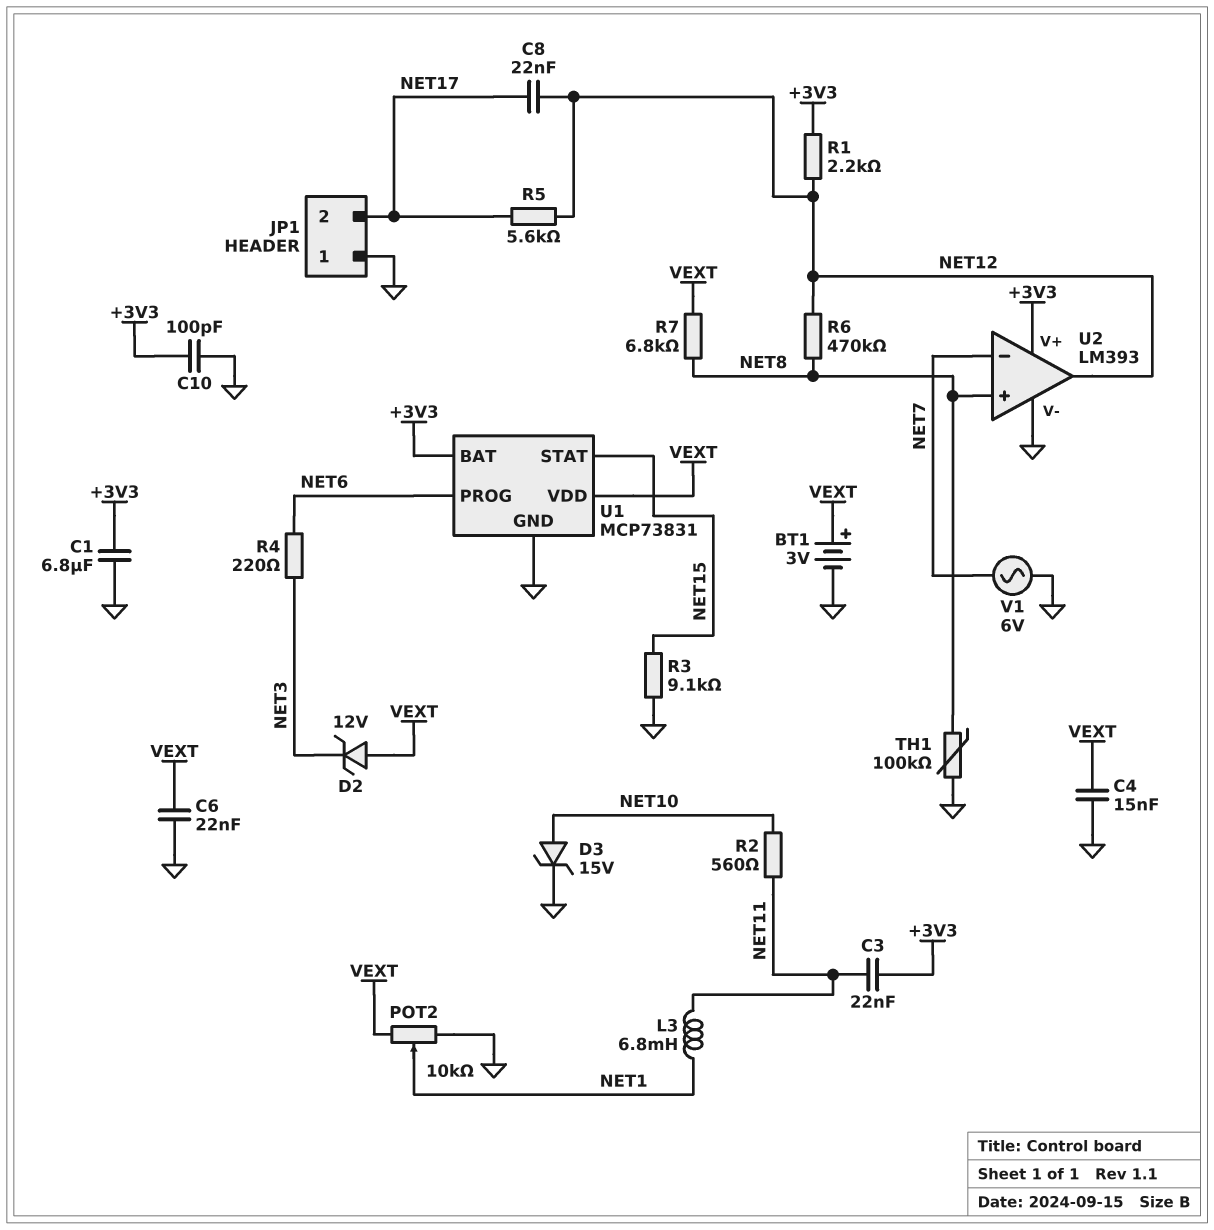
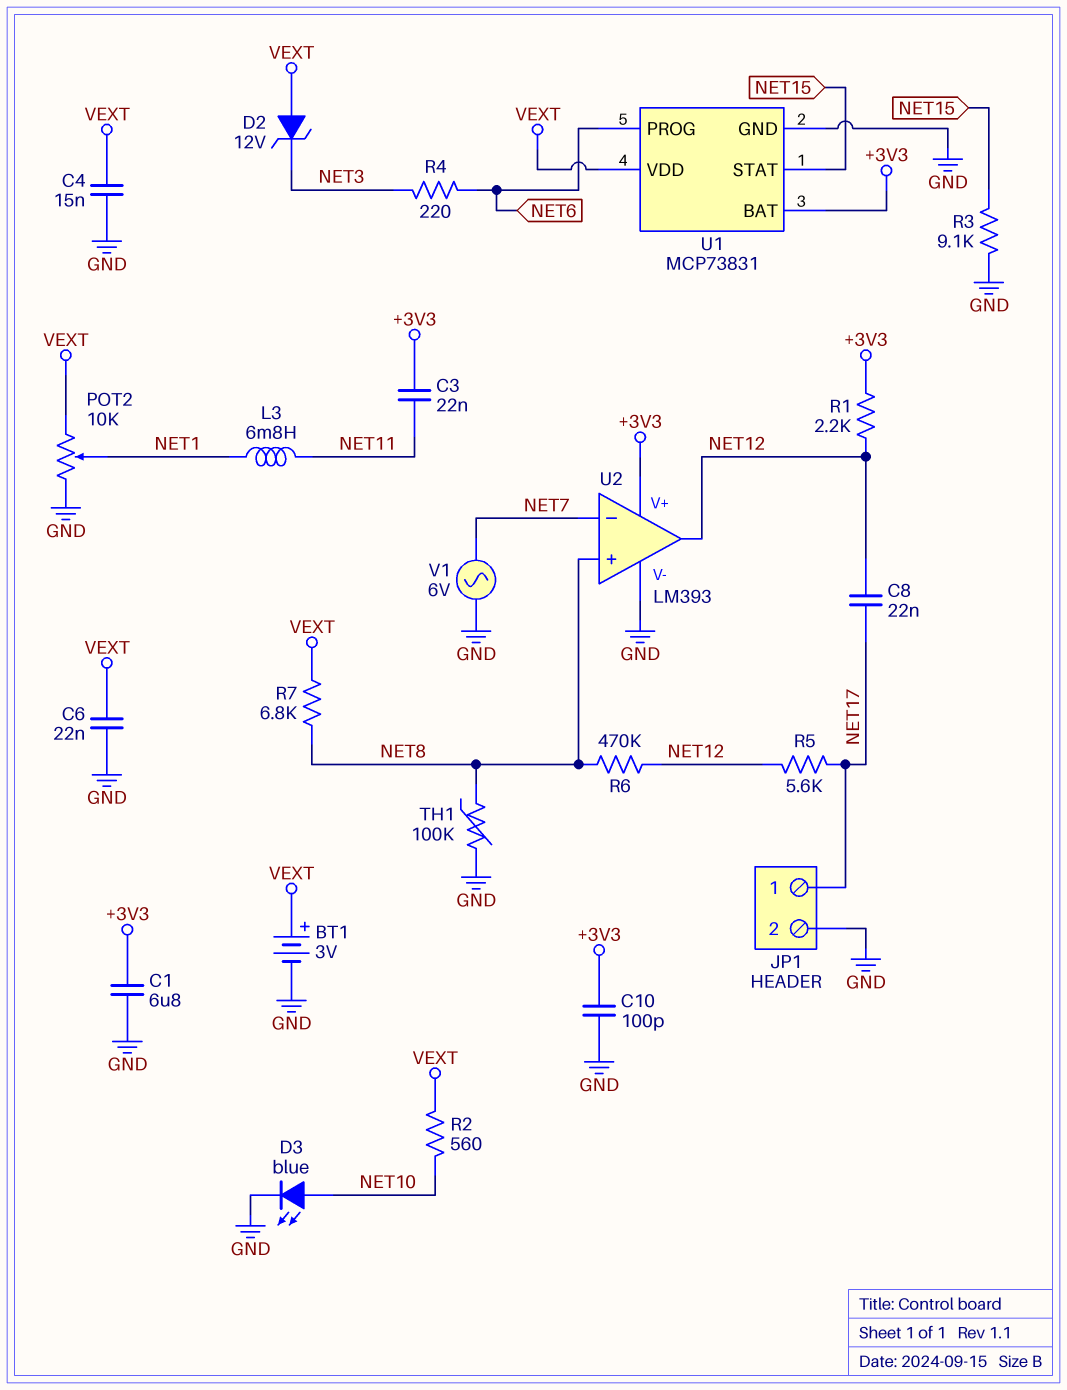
D3: zener 15V (A NET10, K GND) -> LED blue (A NET10, K GND)
JP1 pin 1: GND -> NET17
JP1 pin 2: NET17 -> GND
R2: 560 (NET10, NET11) -> 560 (NET10, VEXT)

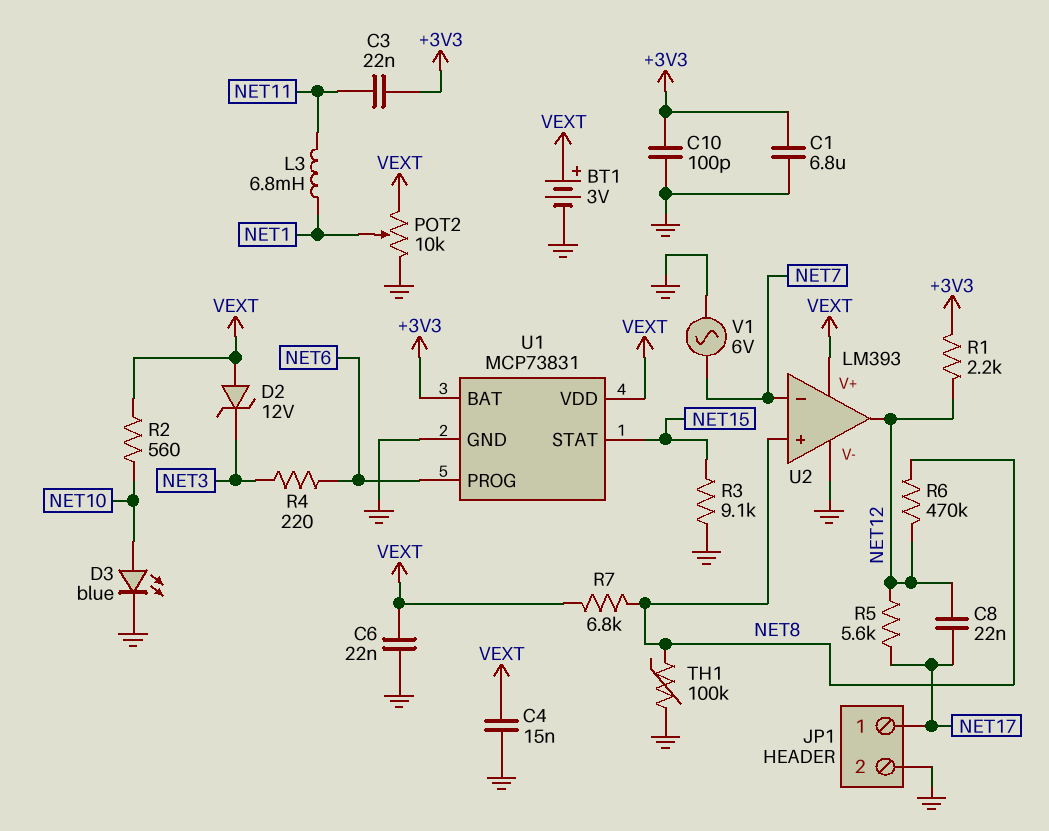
U2 pin V+: +3V3 -> VEXT

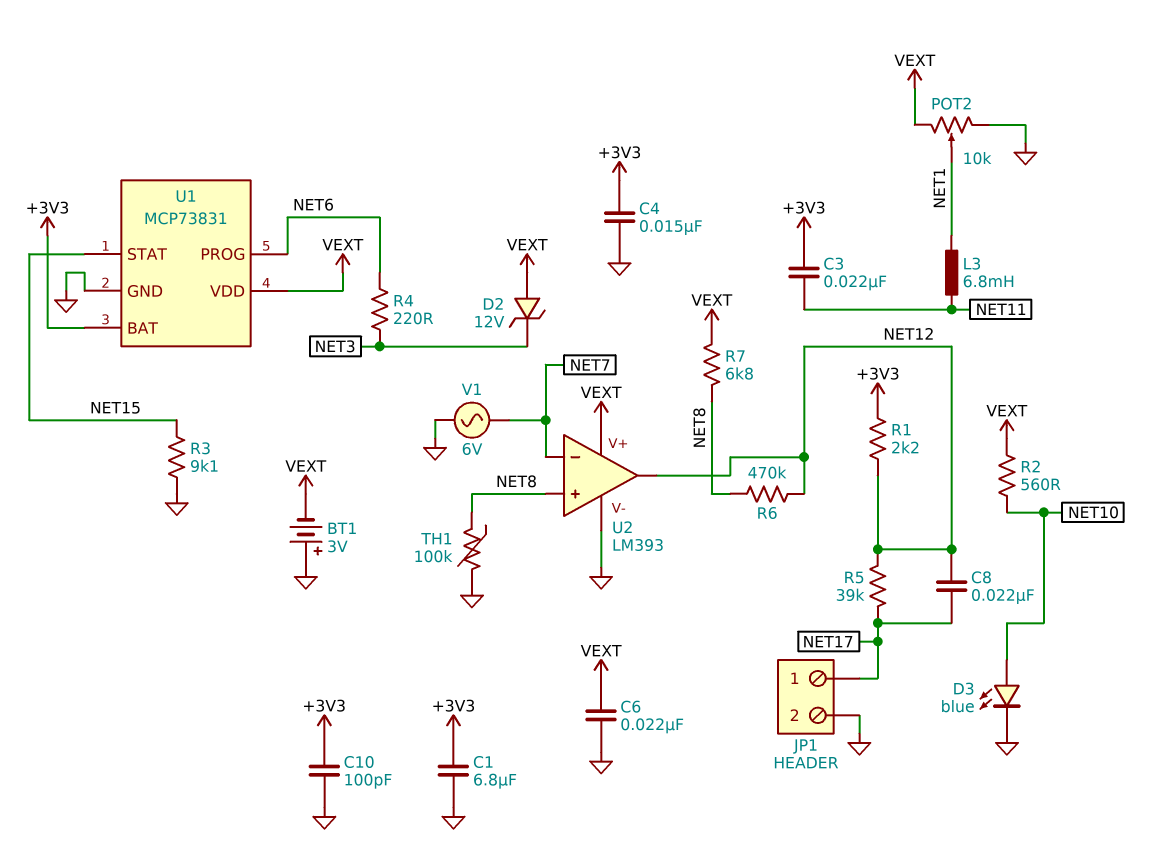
BT1: 3V (plus VEXT, minus GND) -> 3V (plus GND, minus VEXT)
C4: 15nF (GND, VEXT) -> 15nF (+3V3, GND)
R5: 5.6k (NET12, NET17) -> 39k (NET12, NET17)

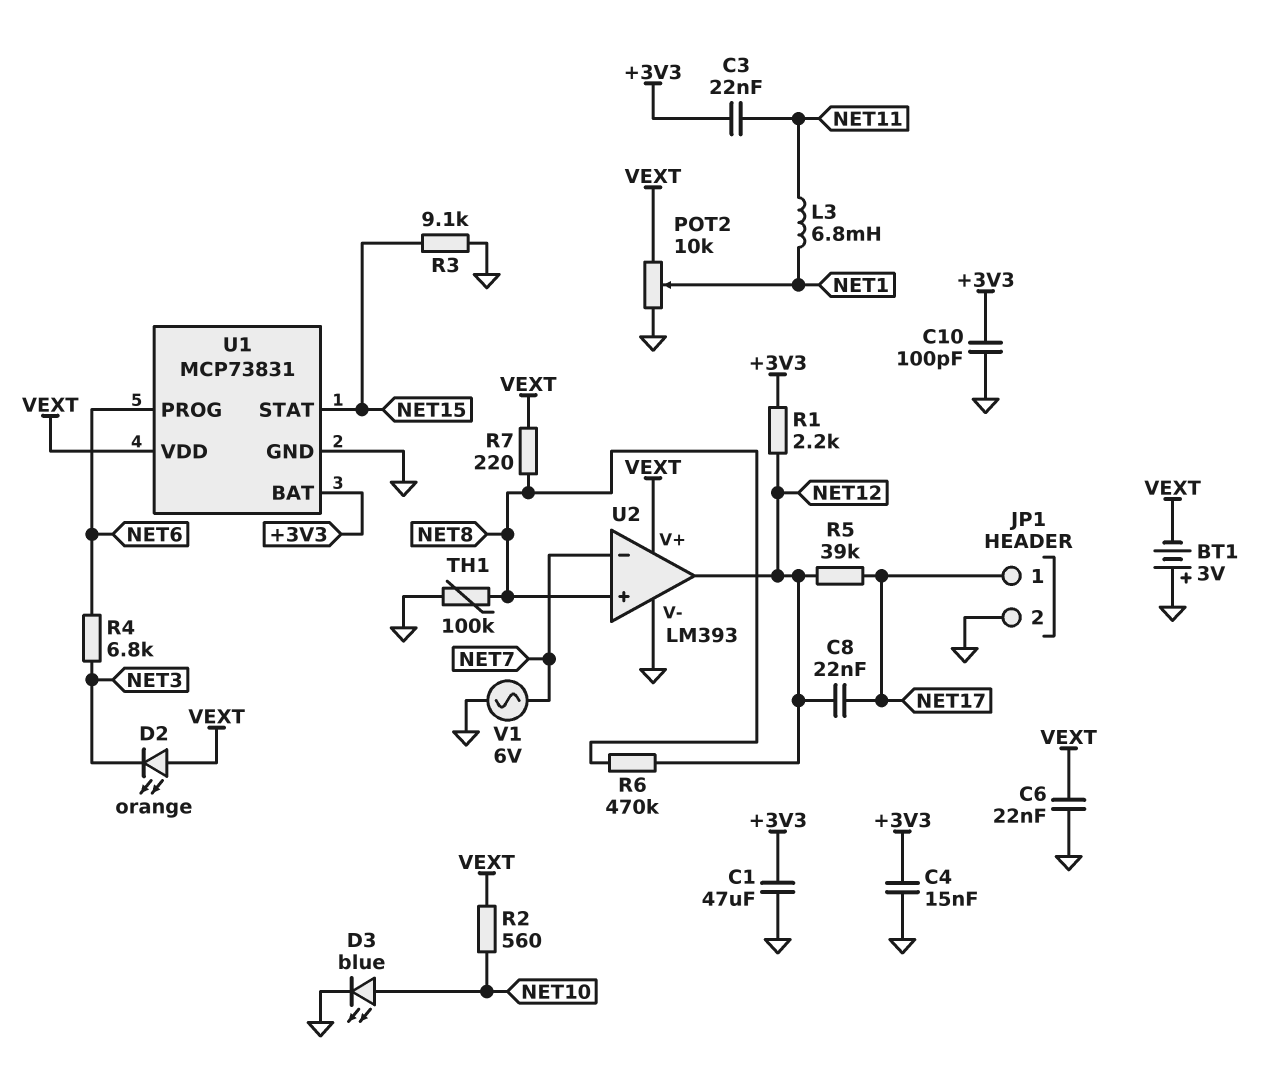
C1: 6.8uF (+3V3, GND) -> 47uF (+3V3, GND)
D2: zener 12V (A VEXT, K NET3) -> LED orange (A VEXT, K NET3)
R4: 220 (NET3, NET6) -> 6.8k (NET3, NET6)
R7: 6.8k (NET8, VEXT) -> 220 (NET8, VEXT)

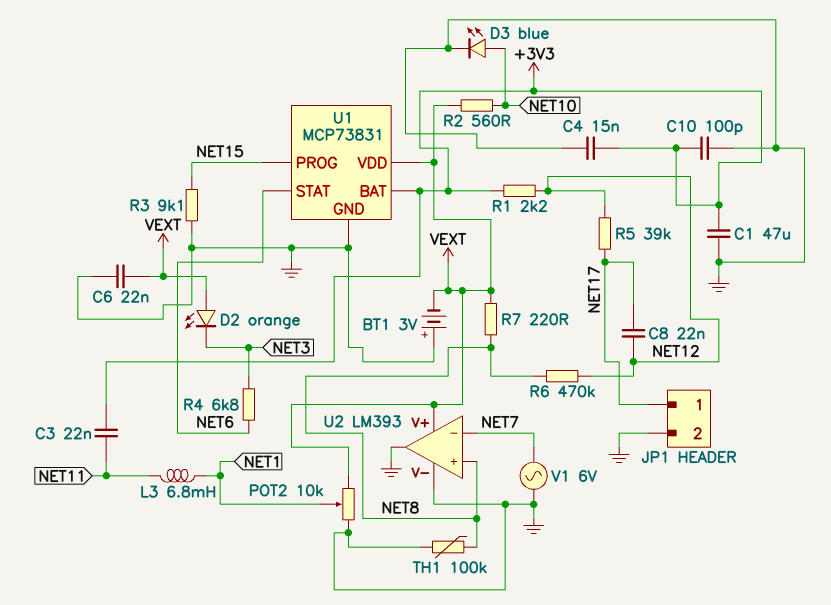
U1 pin PROG: NET6 -> NET15
U1 pin STAT: NET15 -> NET6
U2 pin out: NET12 -> GND

